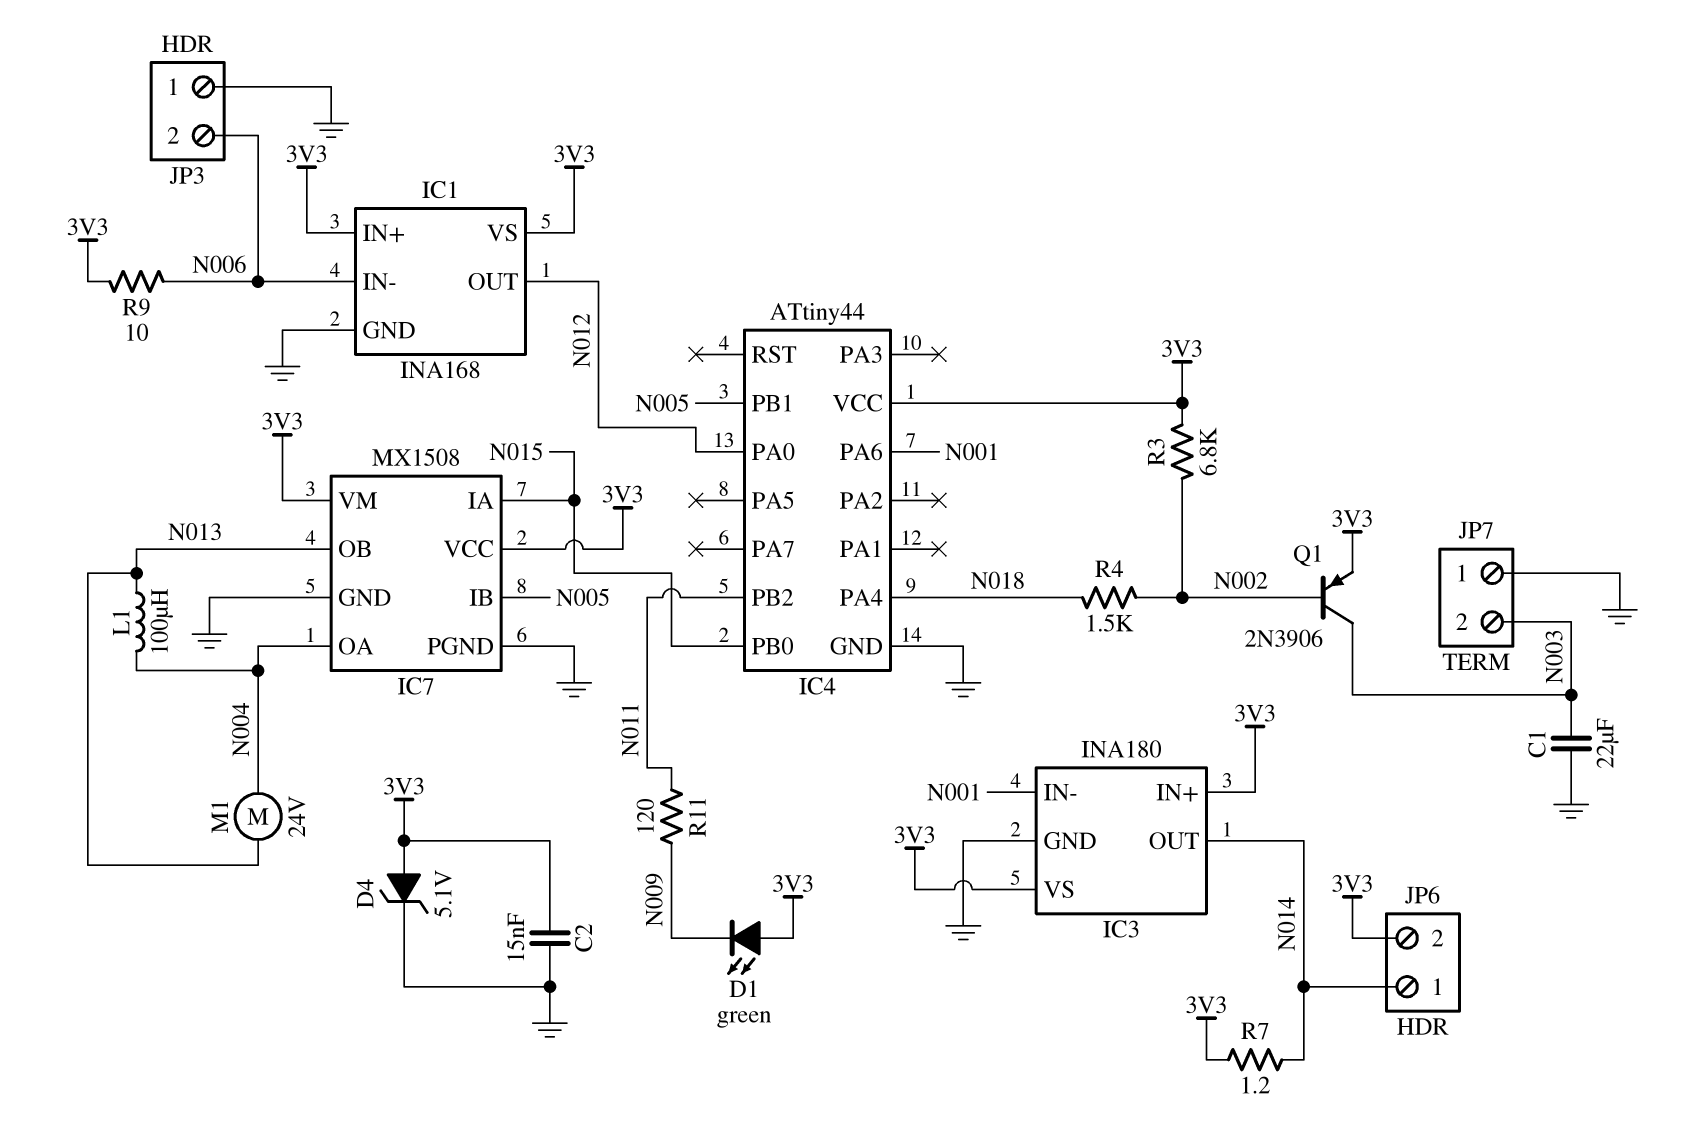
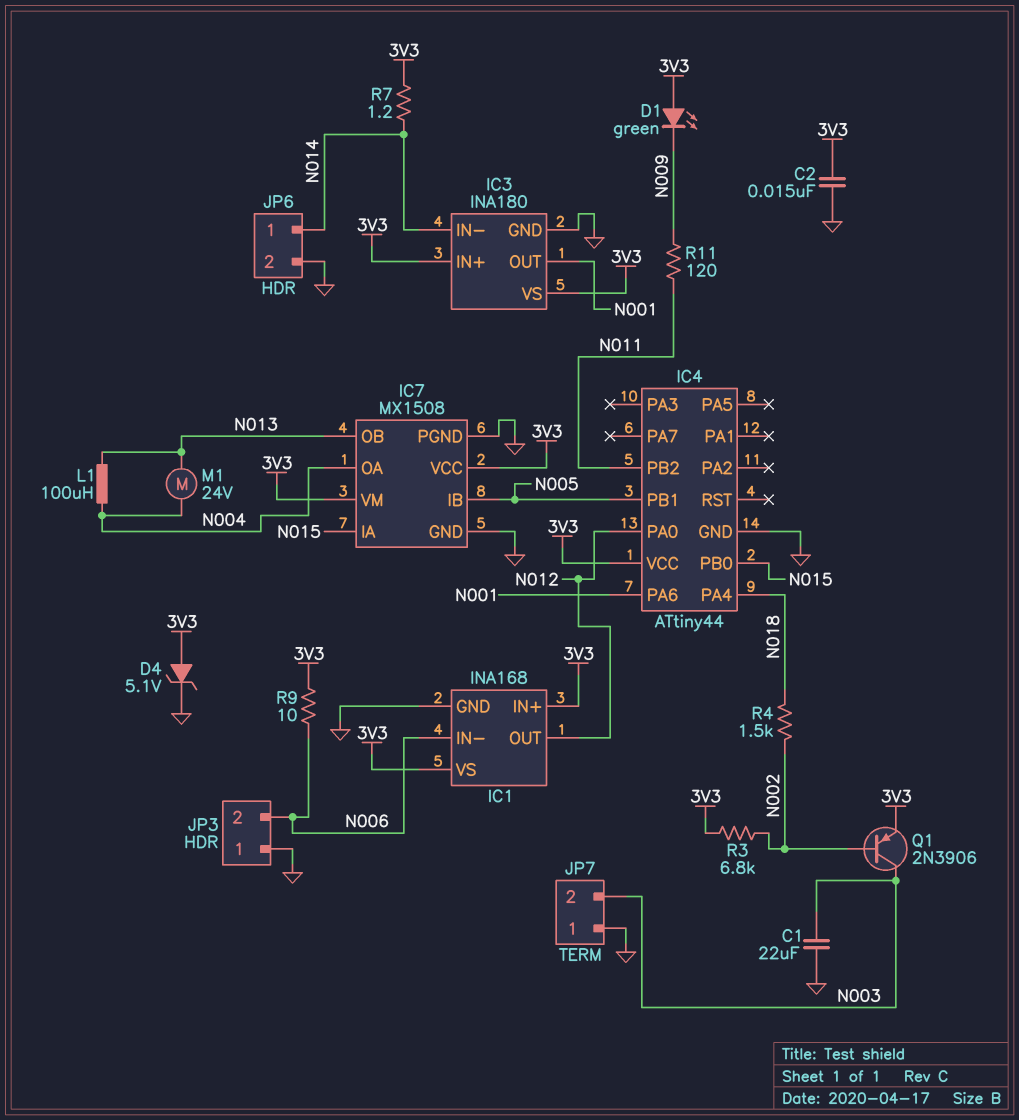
IC3 pin IN-: N001 -> N014
IC3 pin OUT: N014 -> N001
JP6 pin 2: 3V3 -> GND

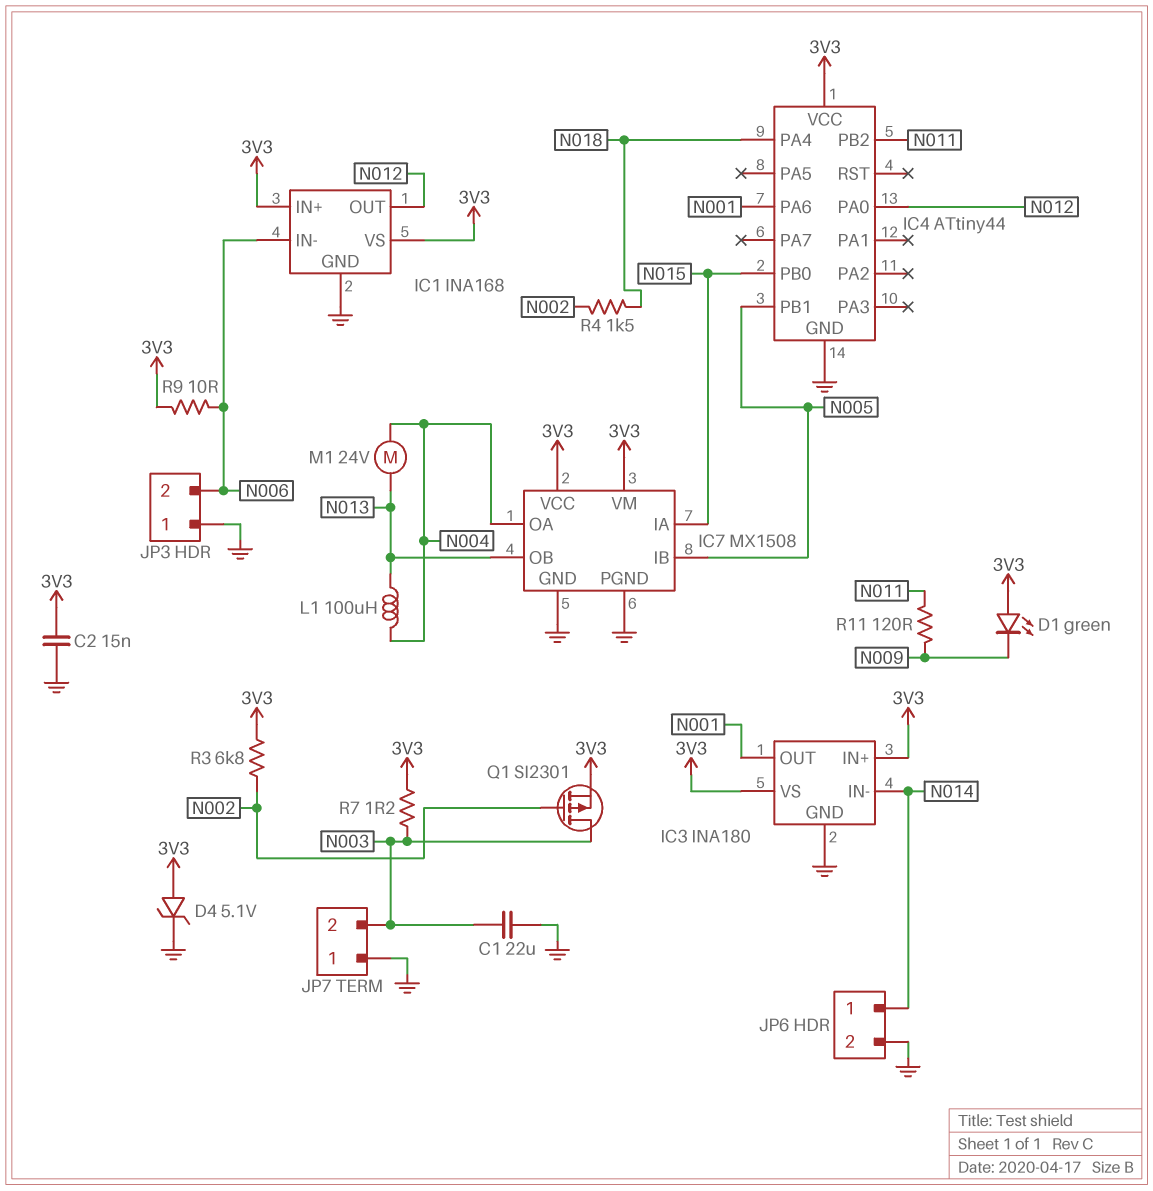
Q1: PNP 2N3906 (B N002, C N003, E 3V3) -> PMOS SI2301 (G N002, D N003, S 3V3)
R7: 1.2 (3V3, N014) -> 1.2 (3V3, N003)

